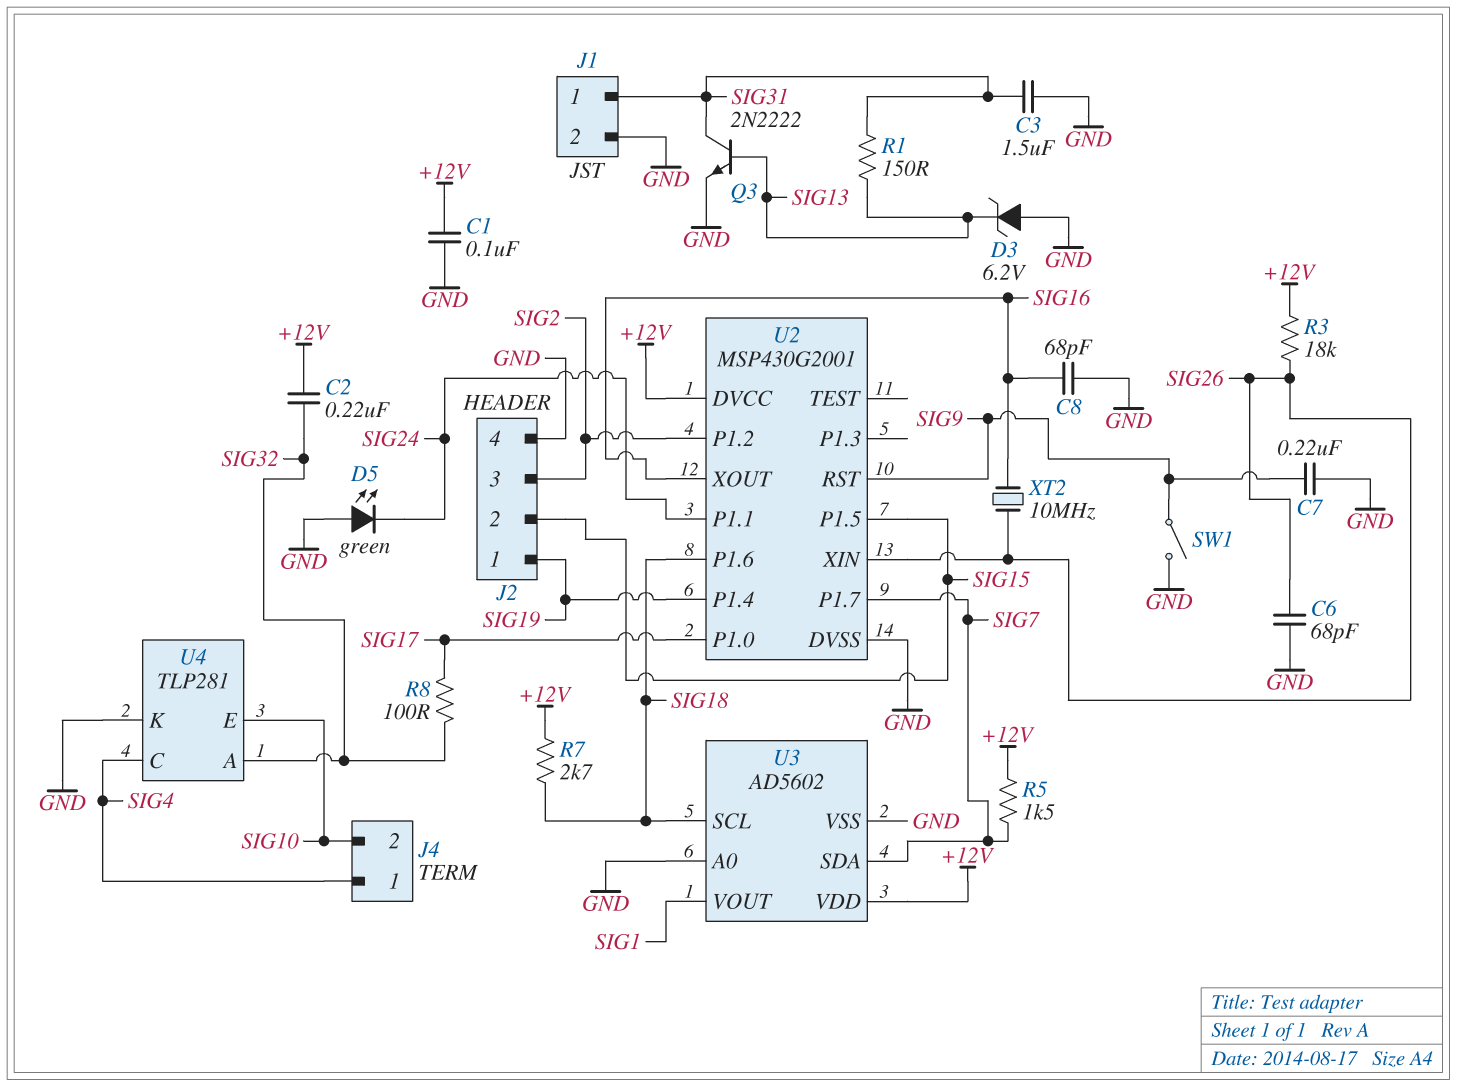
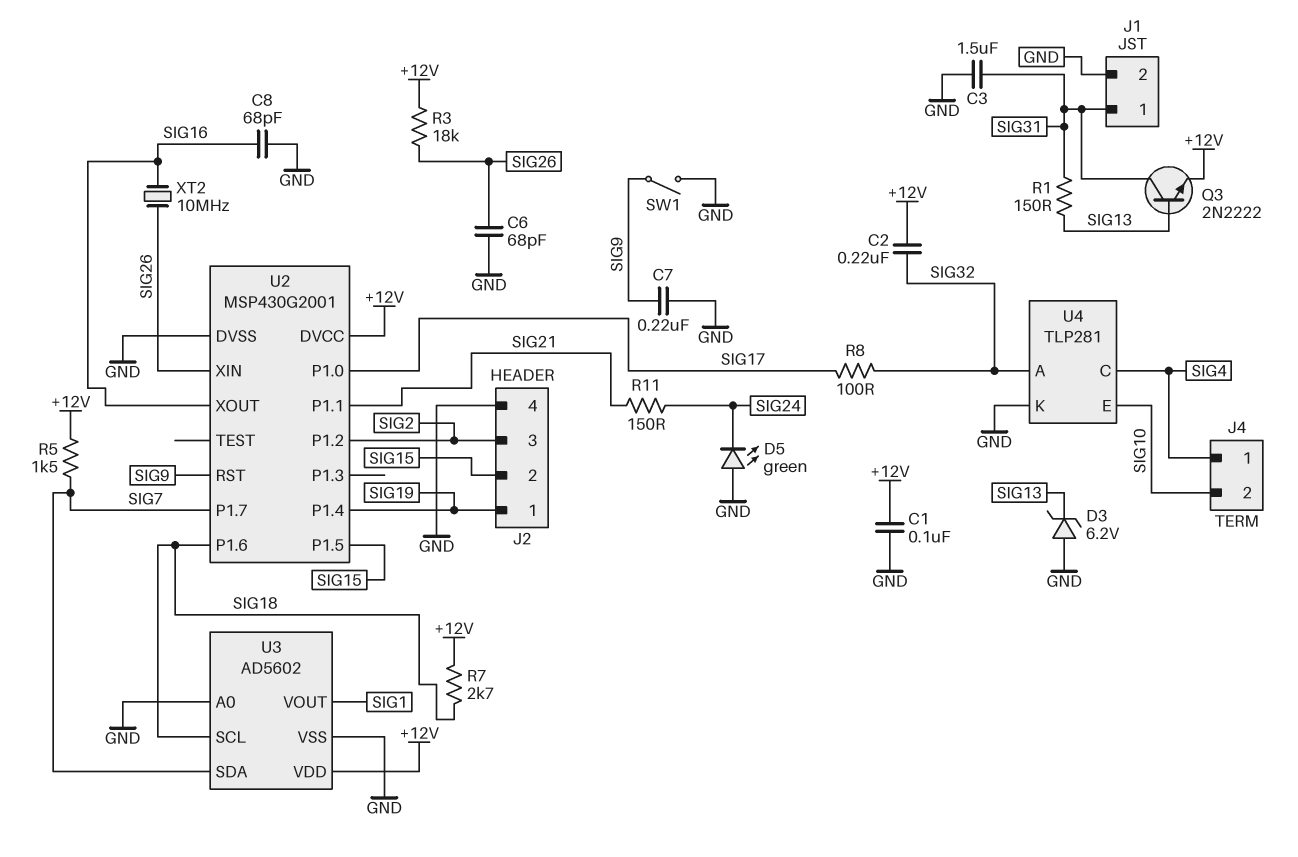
Q3: NPN 2N2222 (B SIG13, C SIG31, E GND) -> NPN 2N2222 (B SIG13, C SIG31, E +12V)
R11: none -> 150 (SIG21, SIG24)
U2 pin P1.1: SIG24 -> SIG21

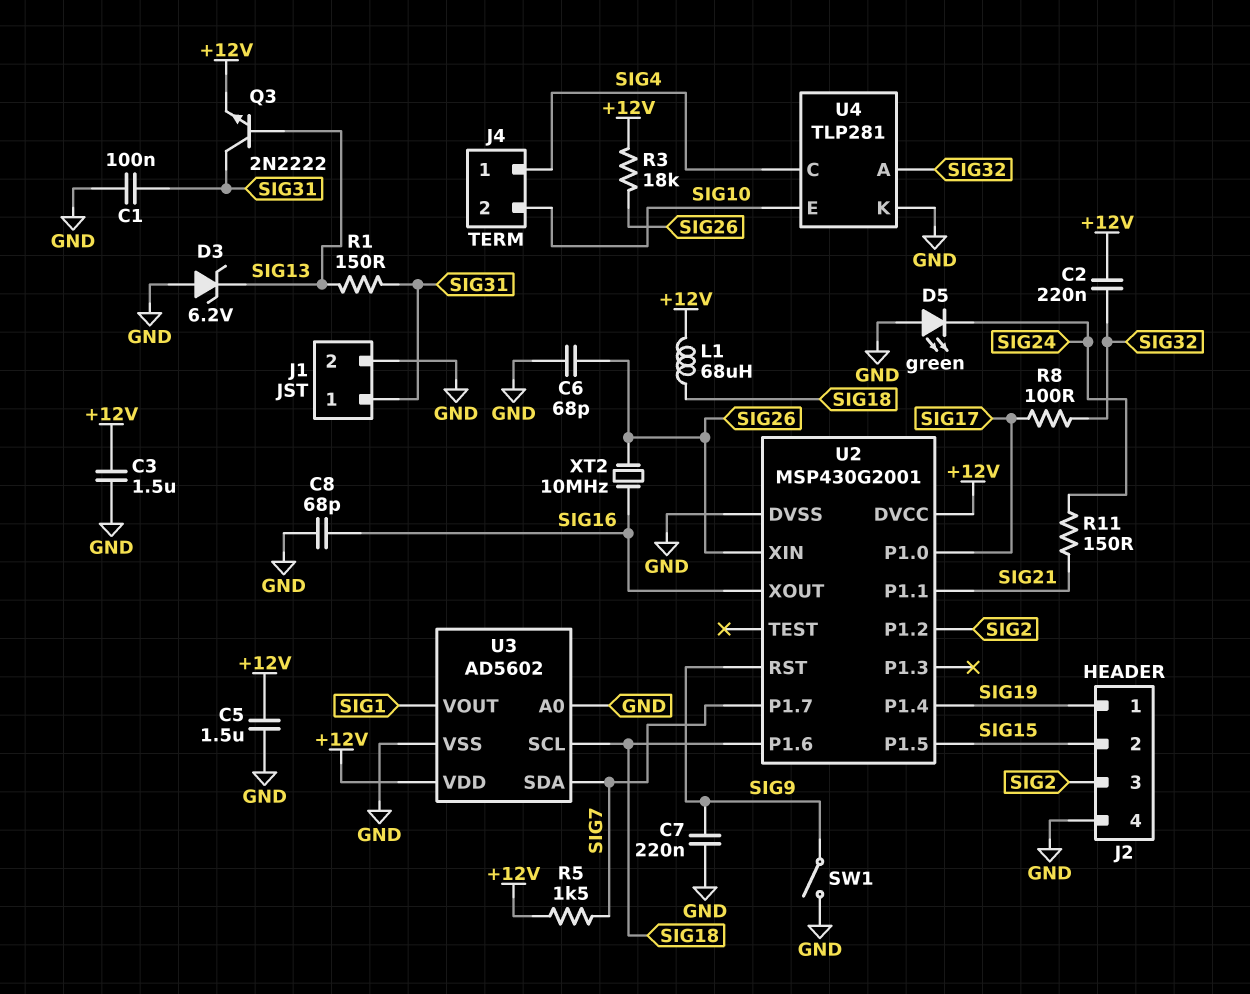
C1: 100nF (+12V, GND) -> 100nF (GND, SIG31)
C3: 1.5uF (GND, SIG31) -> 1.5uF (+12V, GND)
C5: none -> 1.5uF (+12V, GND)
L1: none -> 68uH (+12V, SIG18)
R7: 2.7k (+12V, SIG18) -> none

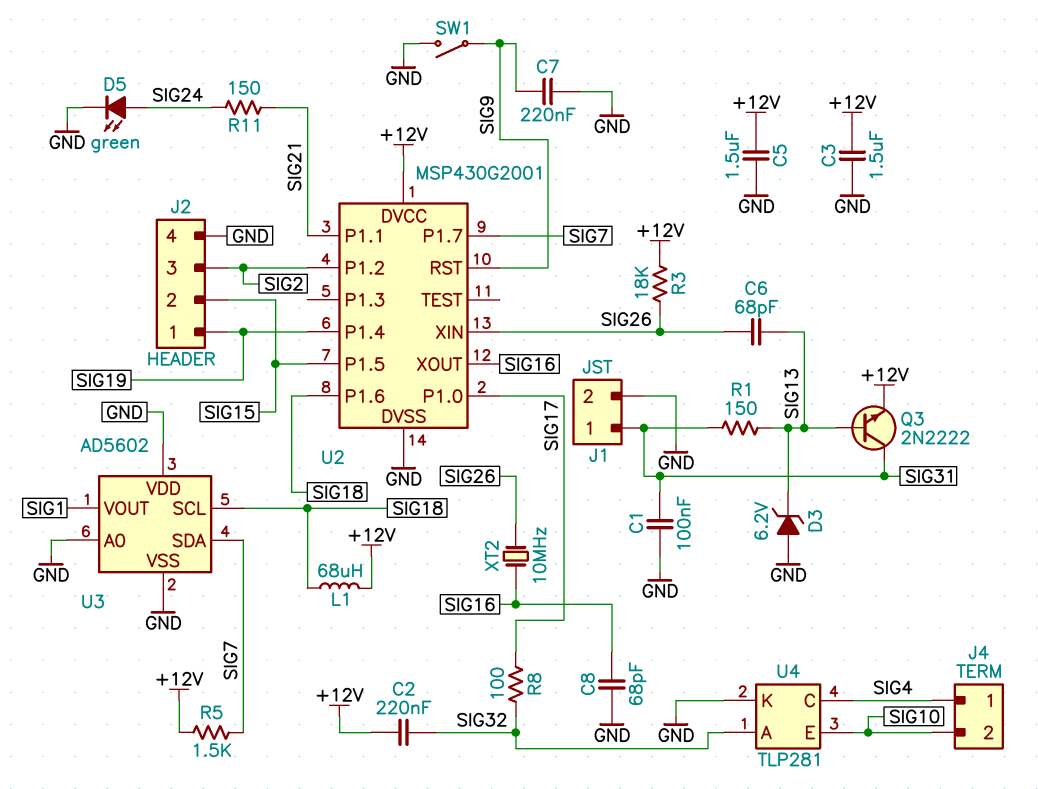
C6: 68pF (GND, SIG26) -> 68pF (SIG13, SIG26)
D5: LED green (A GND, K SIG24) -> LED green (A SIG24, K GND)
U3 pin VDD: +12V -> GND

